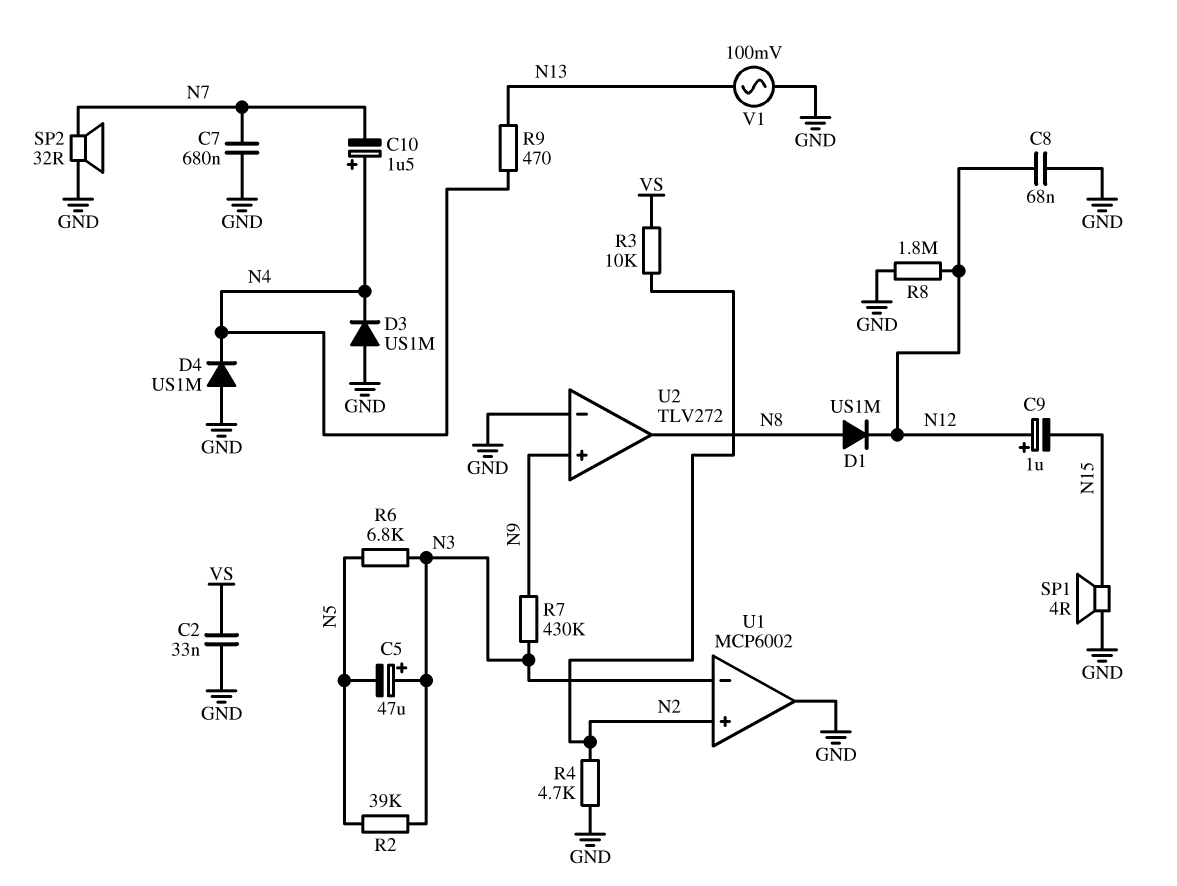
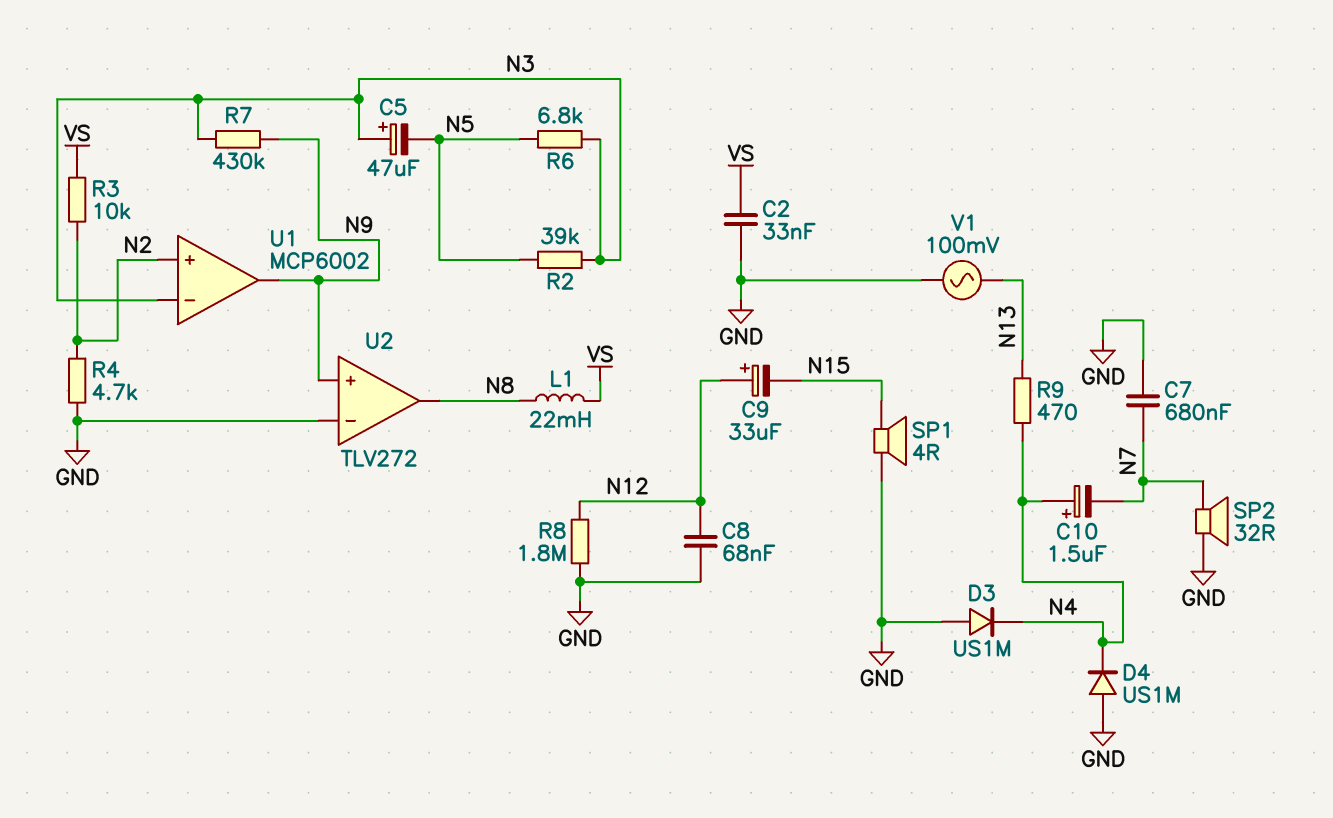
C9: 1uF (plus N12, minus N15) -> 33uF (plus N12, minus N15)
D1: diode US1M (A N8, K N12) -> none
L1: none -> 22mH (N8, VS)
U1 pin out: GND -> N9

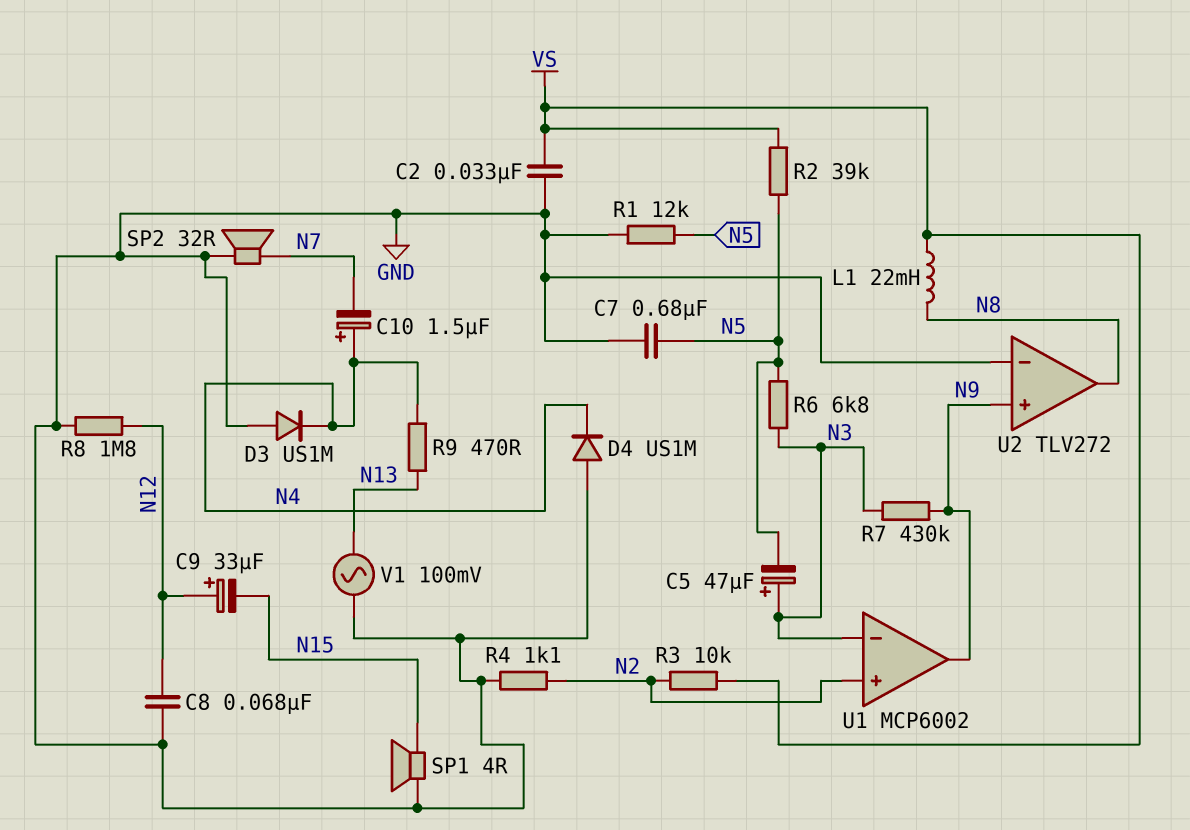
C7: 680nF (GND, N7) -> 680nF (GND, N5)
R1: none -> 12k (GND, N5)
R2: 39k (N3, N5) -> 39k (N5, VS)
R4: 4.7k (GND, N2) -> 1.1k (GND, N2)

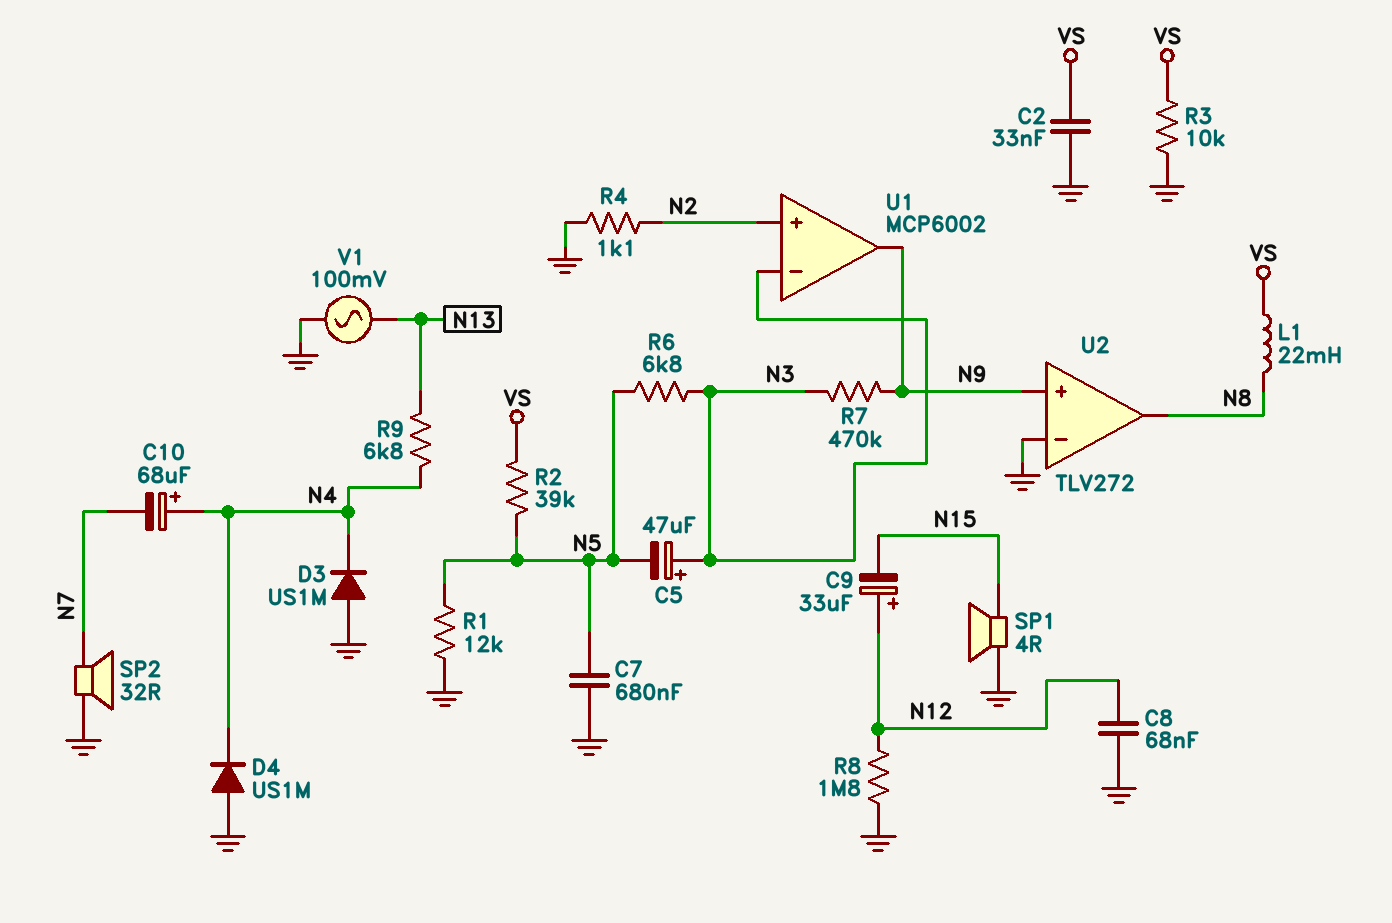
C10: 1.5uF (plus N4, minus N7) -> 68uF (plus N4, minus N7)
R3: 10k (N2, VS) -> 10k (GND, VS)
R7: 430k (N3, N9) -> 470k (N3, N9)
R9: 470 (N4, N13) -> 6.8k (N4, N13)

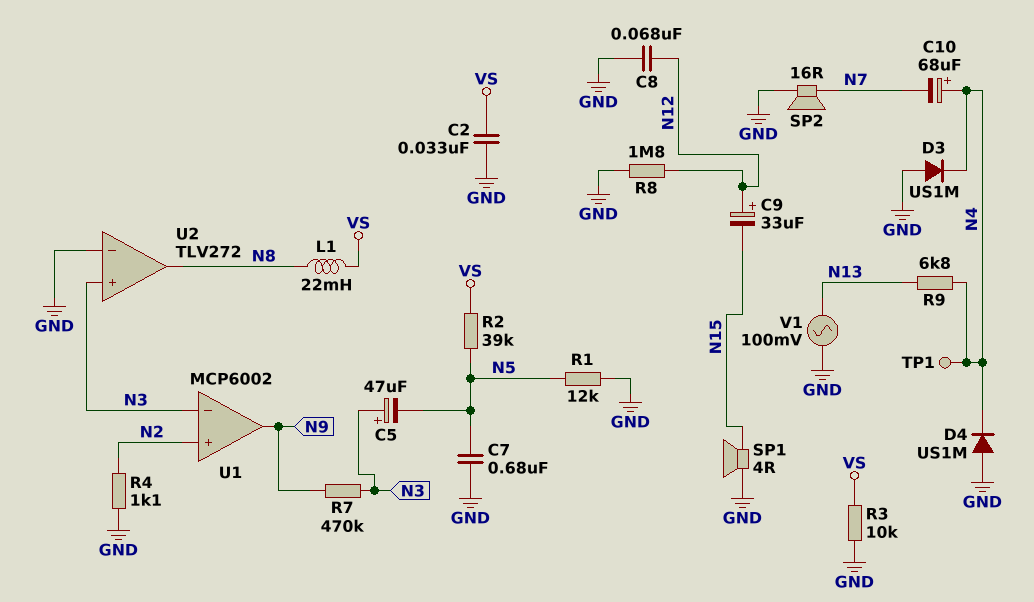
R6: 6.8k (N3, N5) -> none
SP2: speaker 32R (GND, N7) -> speaker 16R (GND, N7)
TP1: none -> test point (N4)
U2 pin in+: N9 -> N3

